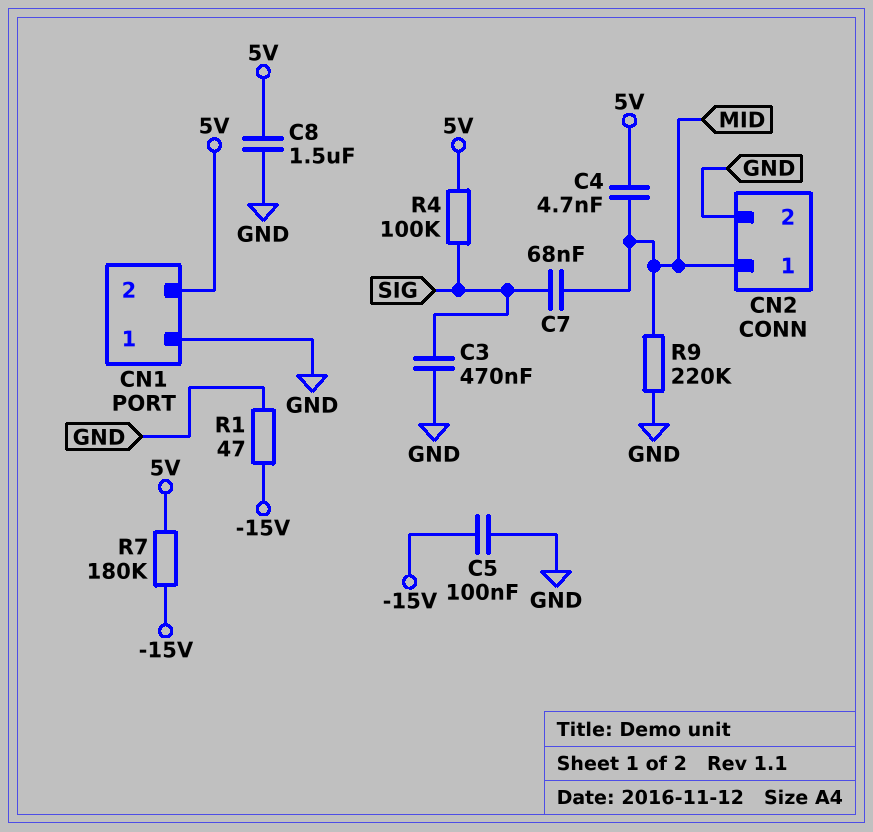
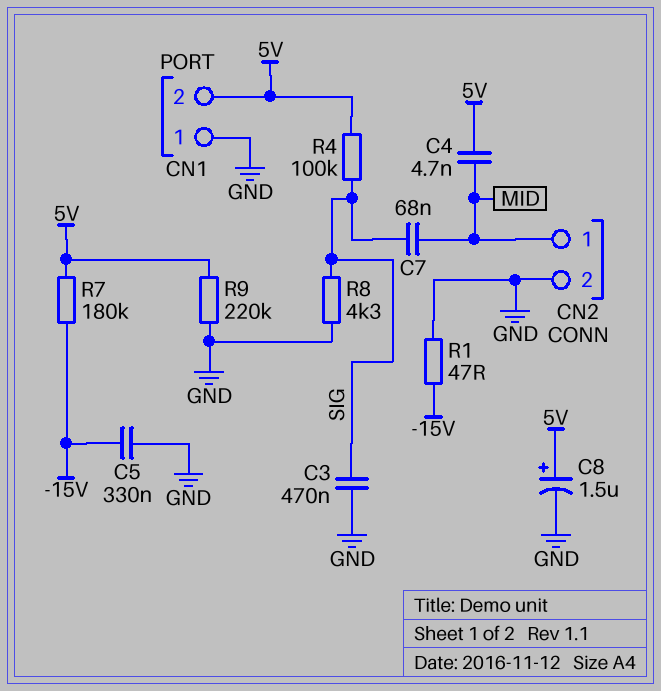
C5: 100nF (-15V, GND) -> 330nF (-15V, GND)
C8: 1.5uF (5V, GND) -> 1.5uF (plus 5V, minus GND)
R8: none -> 4.3k (GND, SIG)
R9: 220k (GND, MID) -> 220k (5V, GND)

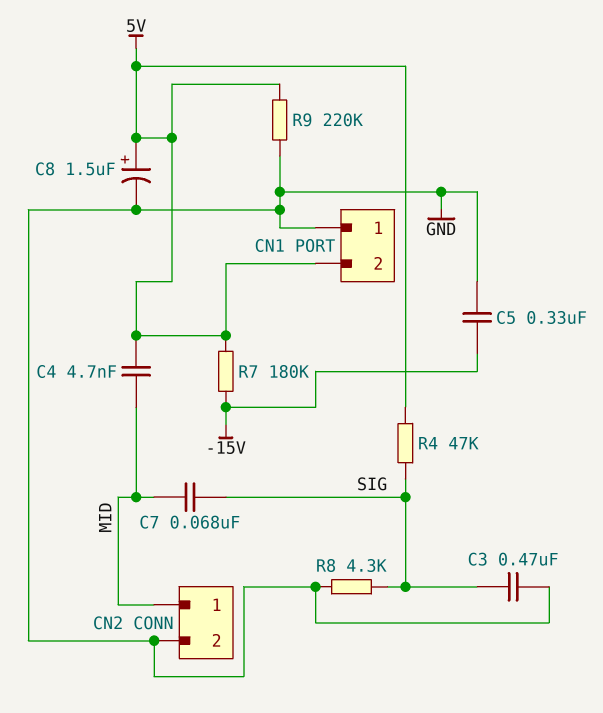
R1: 47 (-15V, GND) -> none
R4: 100k (5V, SIG) -> 47k (5V, SIG)

